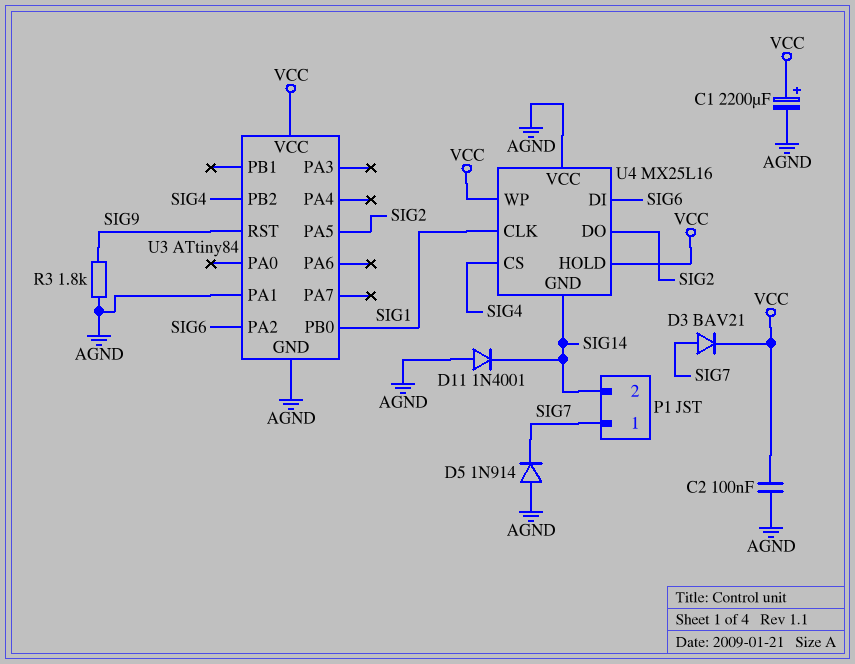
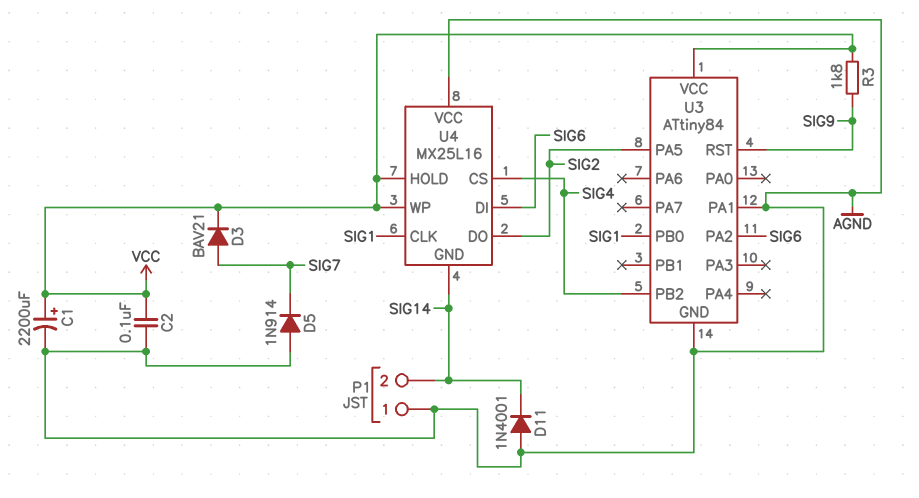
P1 pin 1: SIG7 -> AGND
R3: 1.8k (AGND, SIG9) -> 1.8k (SIG9, VCC)

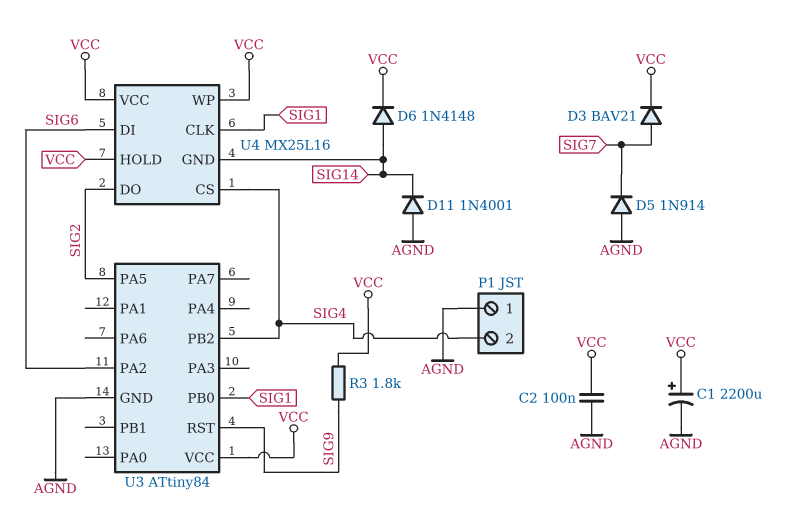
D6: none -> diode 1N4148 (A SIG14, K VCC)
P1 pin 2: SIG14 -> SIG4
U3 pin PA1: AGND -> none
U4 pin VCC: AGND -> VCC

